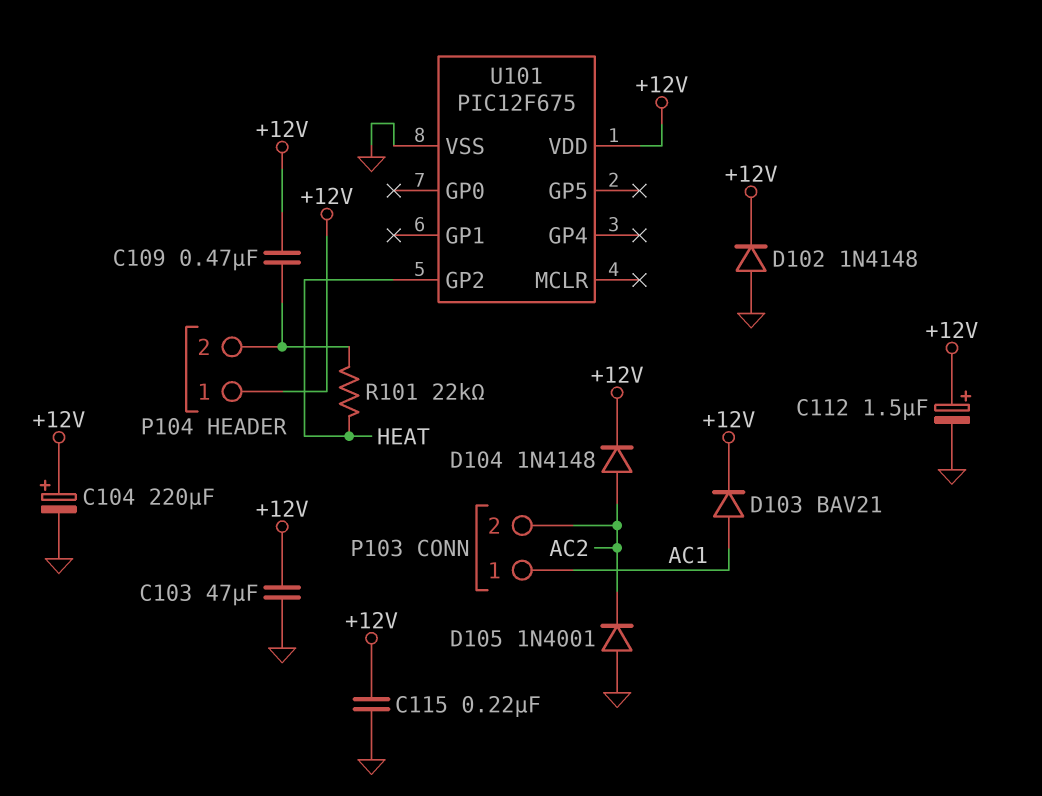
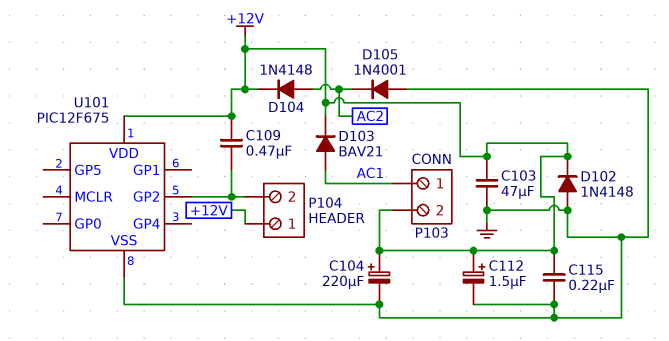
P103 pin 2: AC2 -> +12V
R101: 22k (HEAT, P104/2) -> none
U101 pin GP2: HEAT -> P104/2

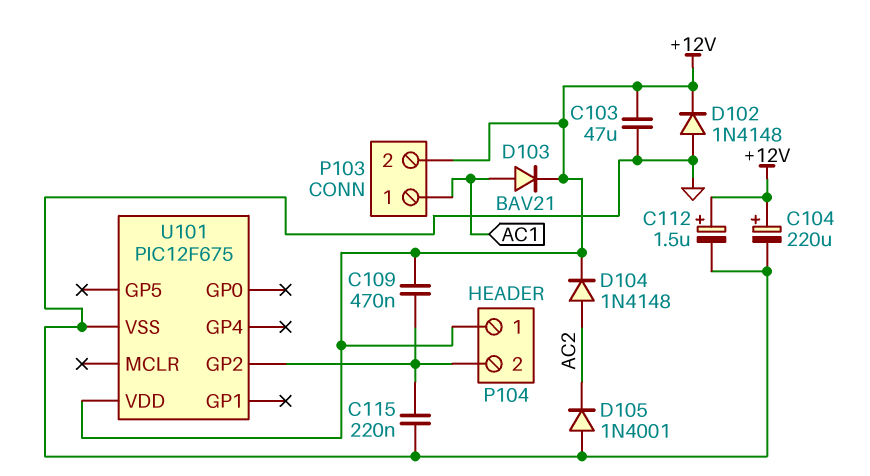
C115: 220nF (+12V, GND) -> 220nF (GND, P104/2)

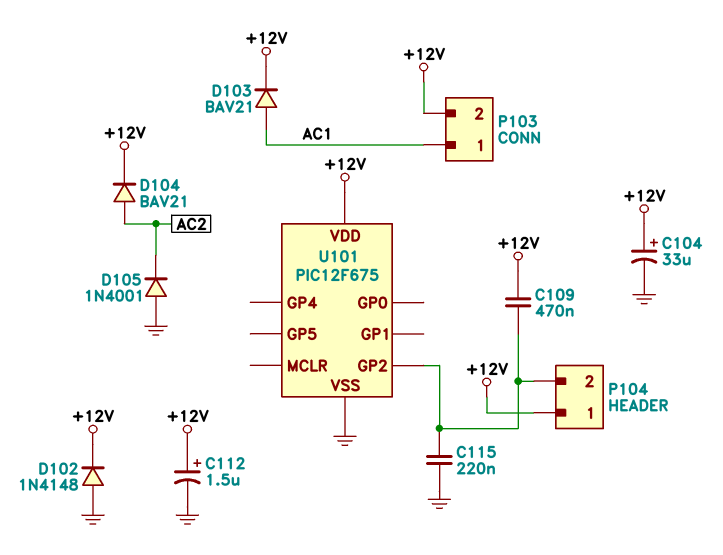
C103: 47uF (+12V, GND) -> none
C104: 220uF (plus +12V, minus GND) -> 33uF (plus +12V, minus GND)
D104: diode 1N4148 (A AC2, K +12V) -> diode BAV21 (A AC2, K +12V)

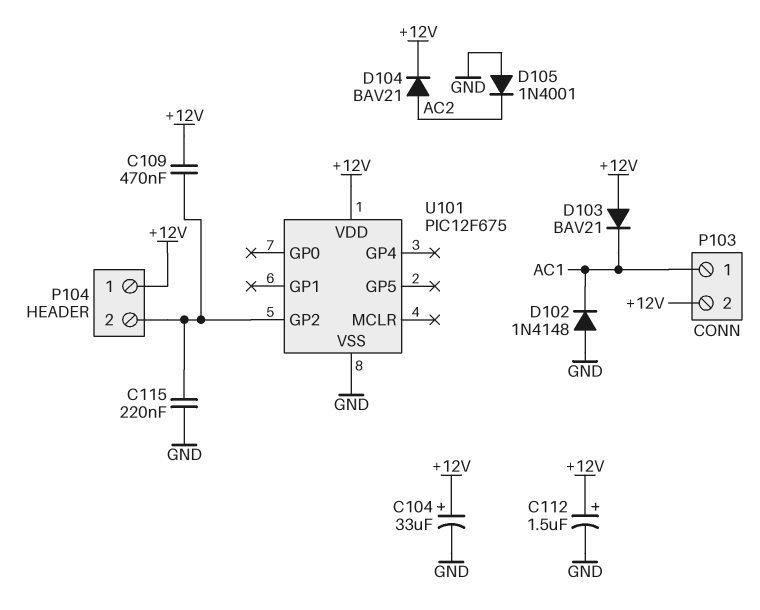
D102: diode 1N4148 (A GND, K +12V) -> diode 1N4148 (A GND, K AC1)
D103: diode BAV21 (A AC1, K +12V) -> diode BAV21 (A +12V, K AC1)

